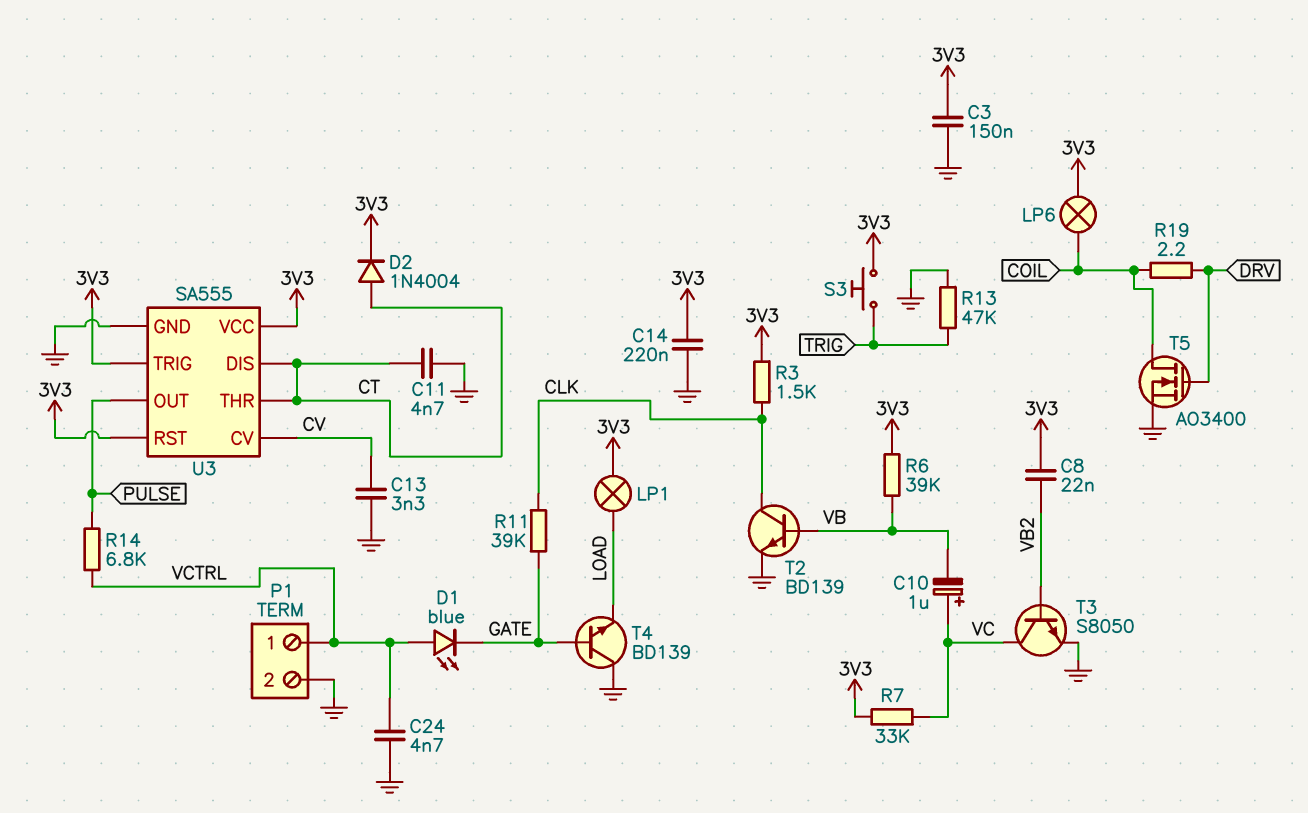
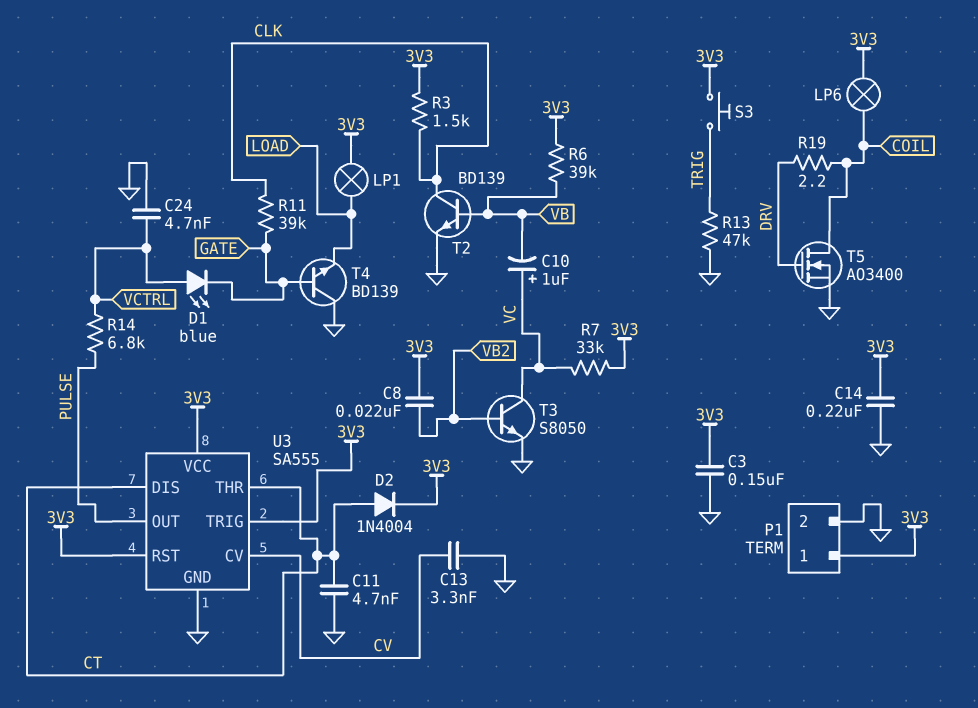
P1 pin 1: VCTRL -> 3V3

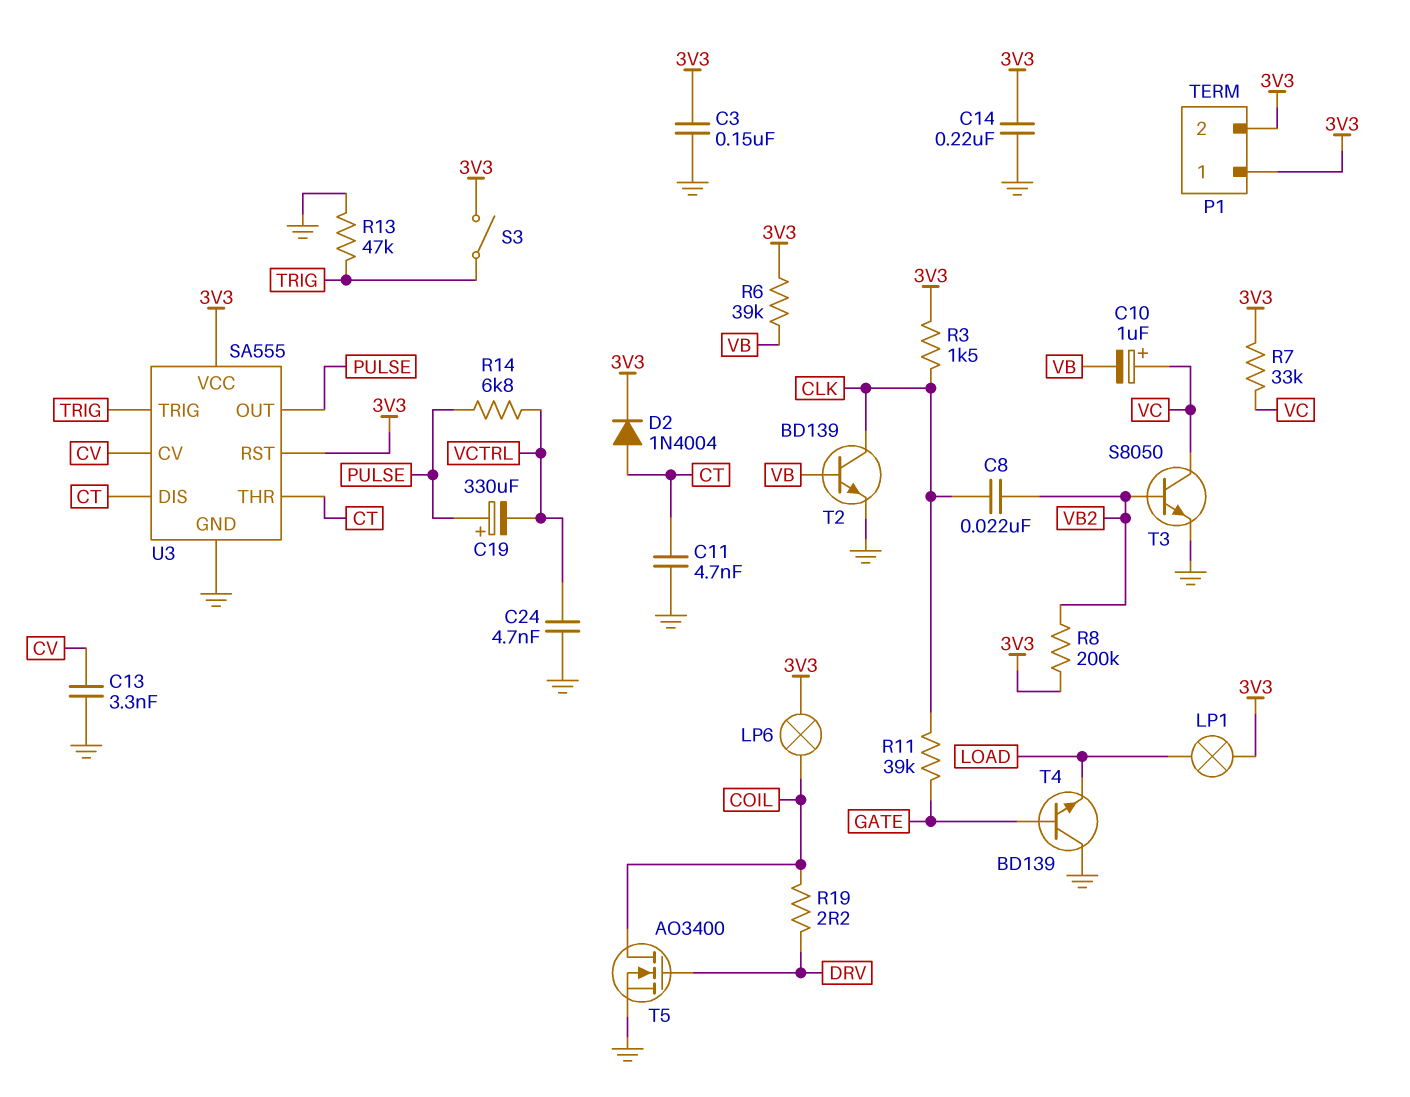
C8: 22nF (3V3, VB2) -> 22nF (CLK, VB2)
C19: none -> 330uF (plus PULSE, minus VCTRL)
D1: LED blue (A VCTRL, K GATE) -> none
P1 pin 2: GND -> 3V3
R8: none -> 200k (3V3, VB2)
S3: button (3V3, TRIG) -> switch (3V3, TRIG)
U3 pin TRIG: 3V3 -> TRIG

